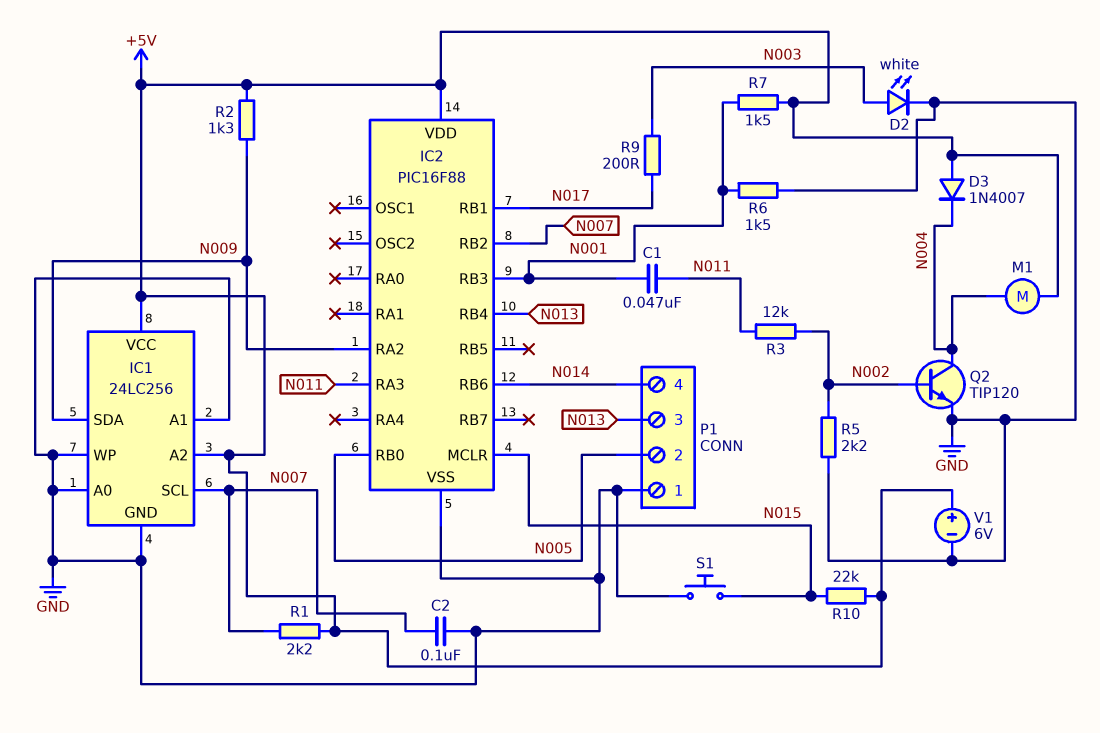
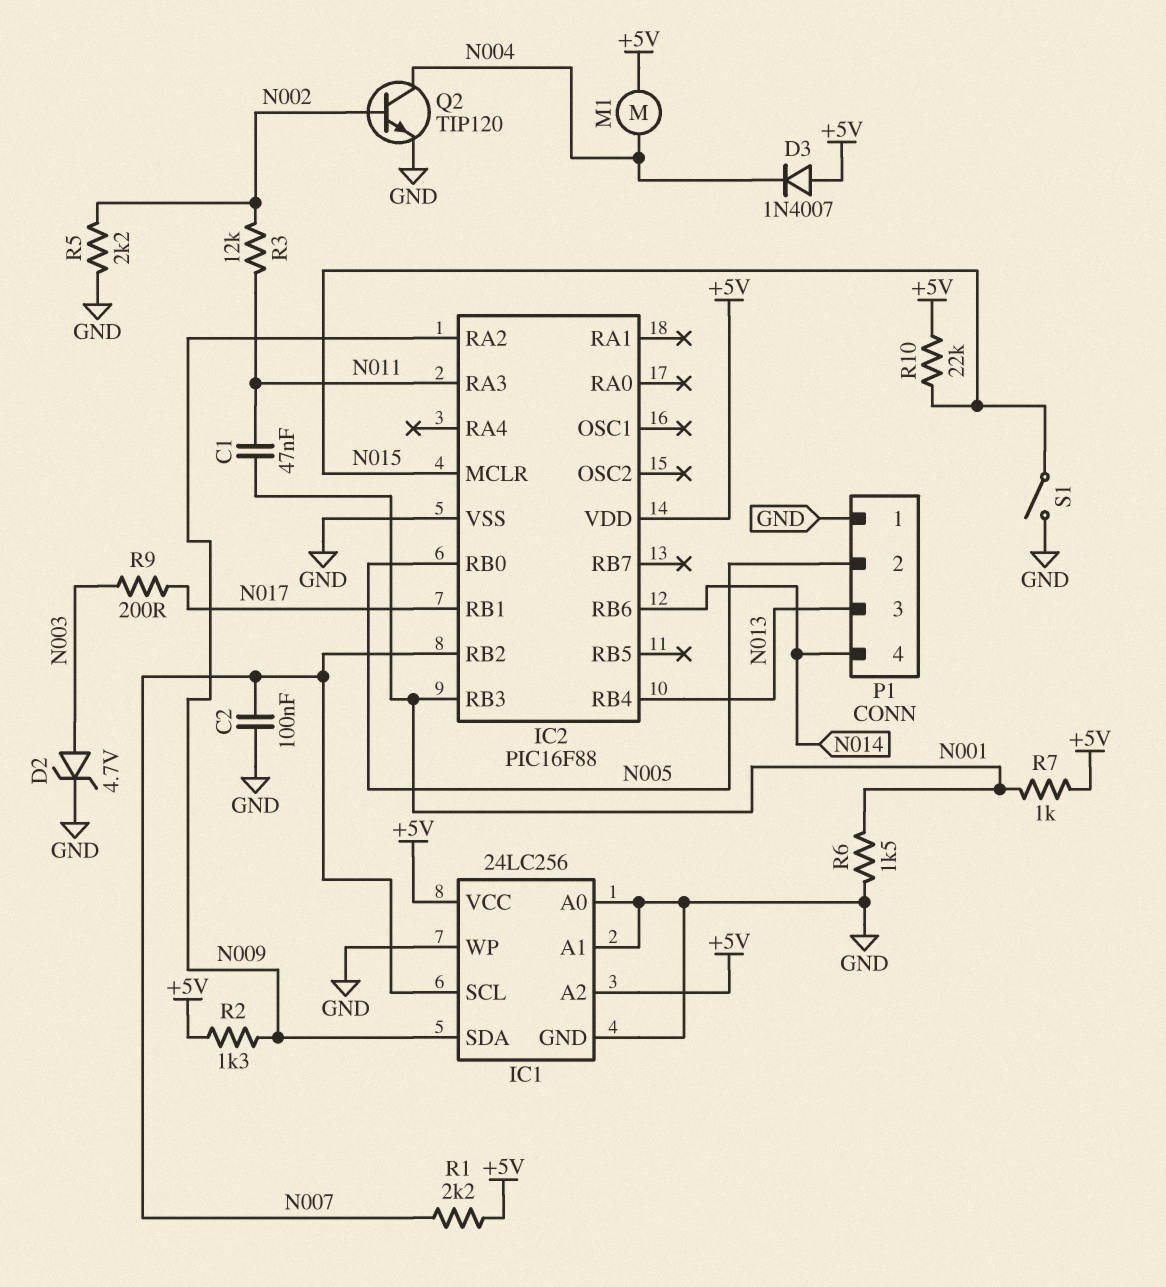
D2: LED white (A N003, K GND) -> zener 4.7V (A N003, K GND)
R7: 1.5k (+5V, N001) -> 1k (+5V, N001)
S1: button (GND, N015) -> switch (GND, N015)
V1: 6V (plus +5V, minus GND) -> none

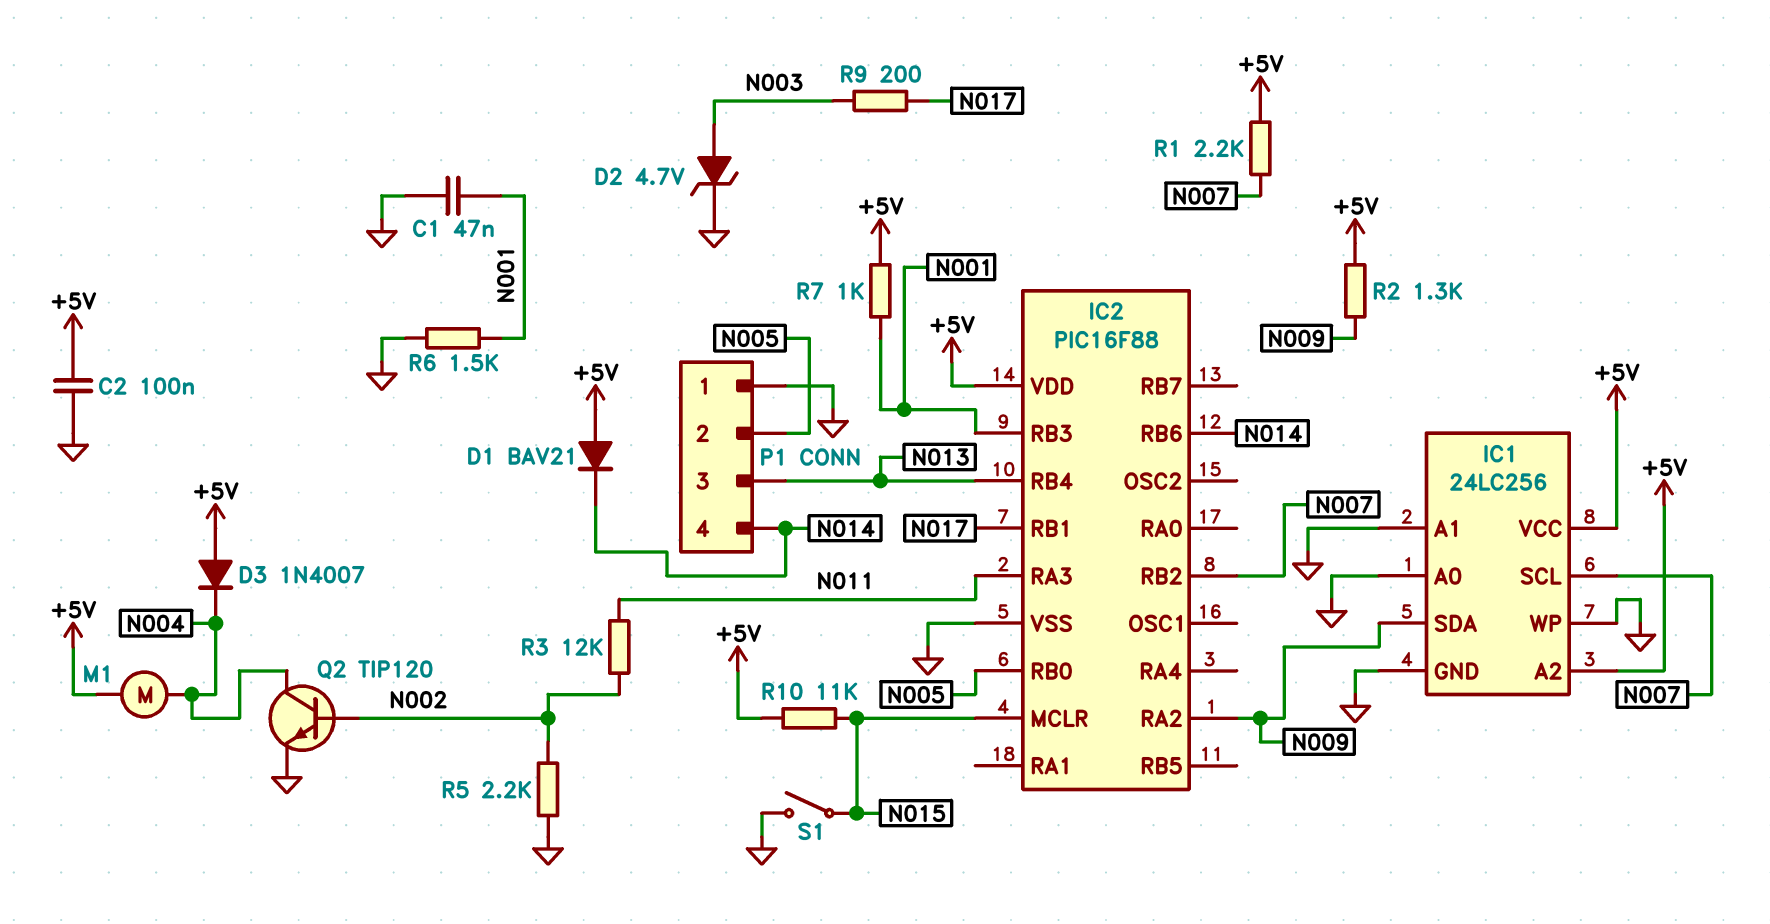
C1: 47nF (N001, N011) -> 47nF (GND, N001)
C2: 100nF (GND, N007) -> 100nF (+5V, GND)
D1: none -> diode BAV21 (A +5V, K N014)
R10: 22k (+5V, N015) -> 11k (+5V, N015)

